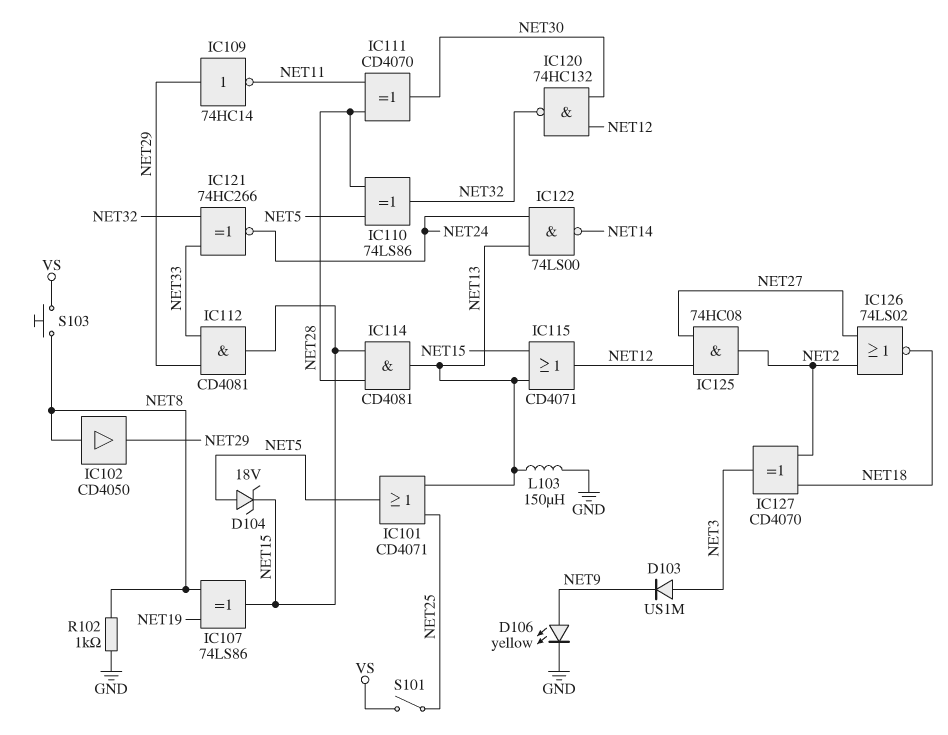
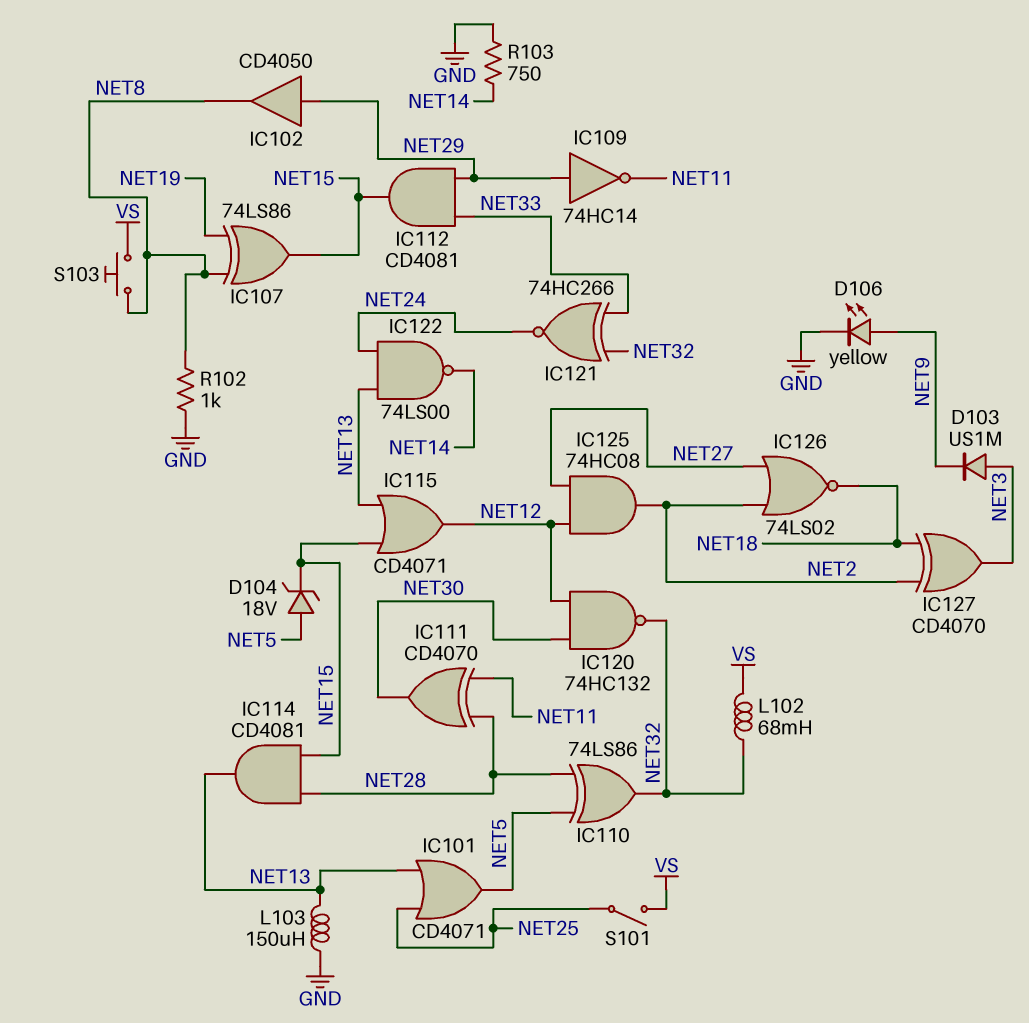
IC102: buffer CD4050 (in NET8, out NET29) -> buffer CD4050 (in NET29, out NET8)
L102: none -> 68mH (NET32, VS)
R103: none -> 750 (GND, NET14)

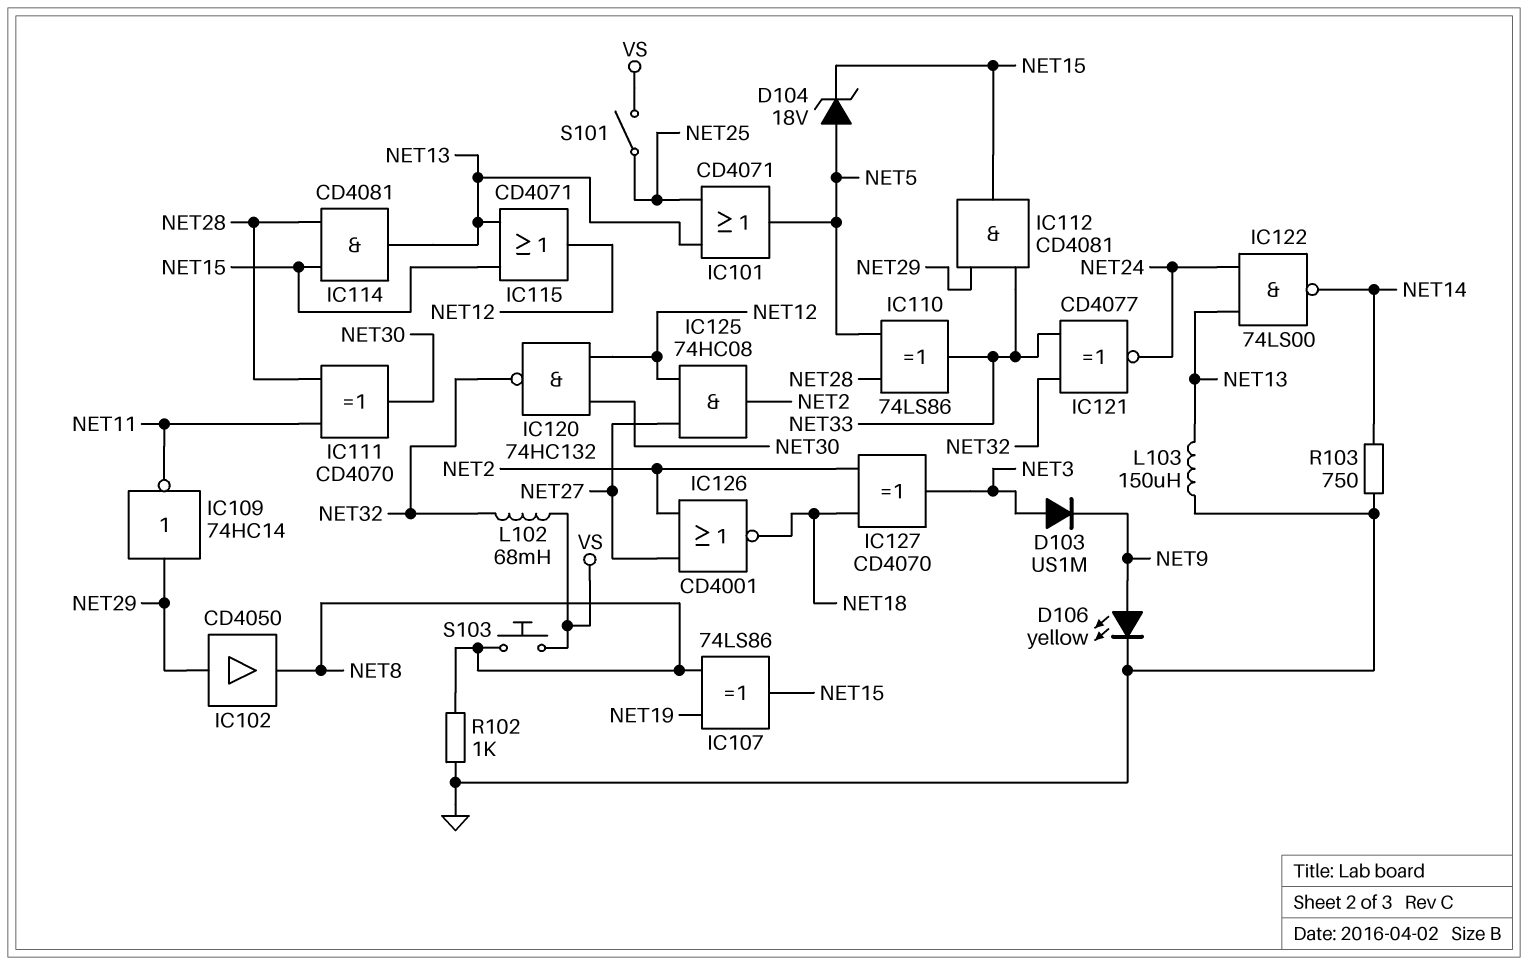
IC110: XOR 74LS86 (in NET5, in NET28, out NET32) -> XOR 74LS86 (in NET5, in NET28, out NET33)
IC121: XNOR 74HC266 (in NET32, in NET33, out NET24) -> XNOR CD4077 (in NET32, in NET33, out NET24)
IC126: NOR 74LS02 (in NET2, in NET27, out NET18) -> NOR CD4001 (in NET2, in NET27, out NET18)

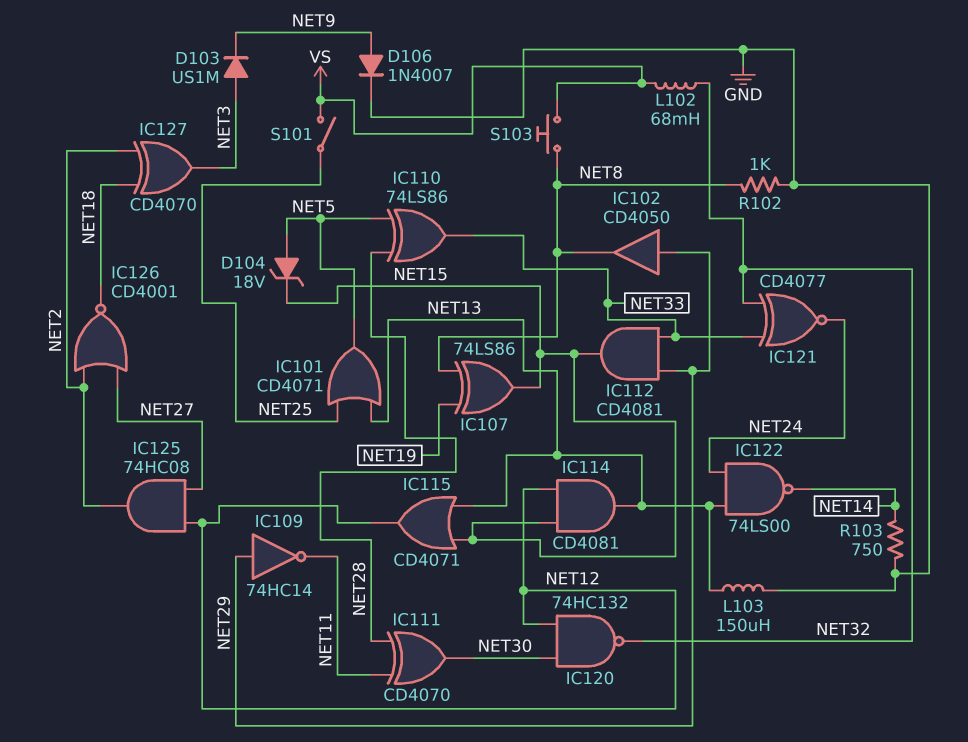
D106: LED yellow (A NET9, K GND) -> diode 1N4007 (A NET9, K GND)
IC114: AND CD4081 (in NET15, in NET28, out NET13) -> AND CD4081 (in NET12, in NET15, out NET13)

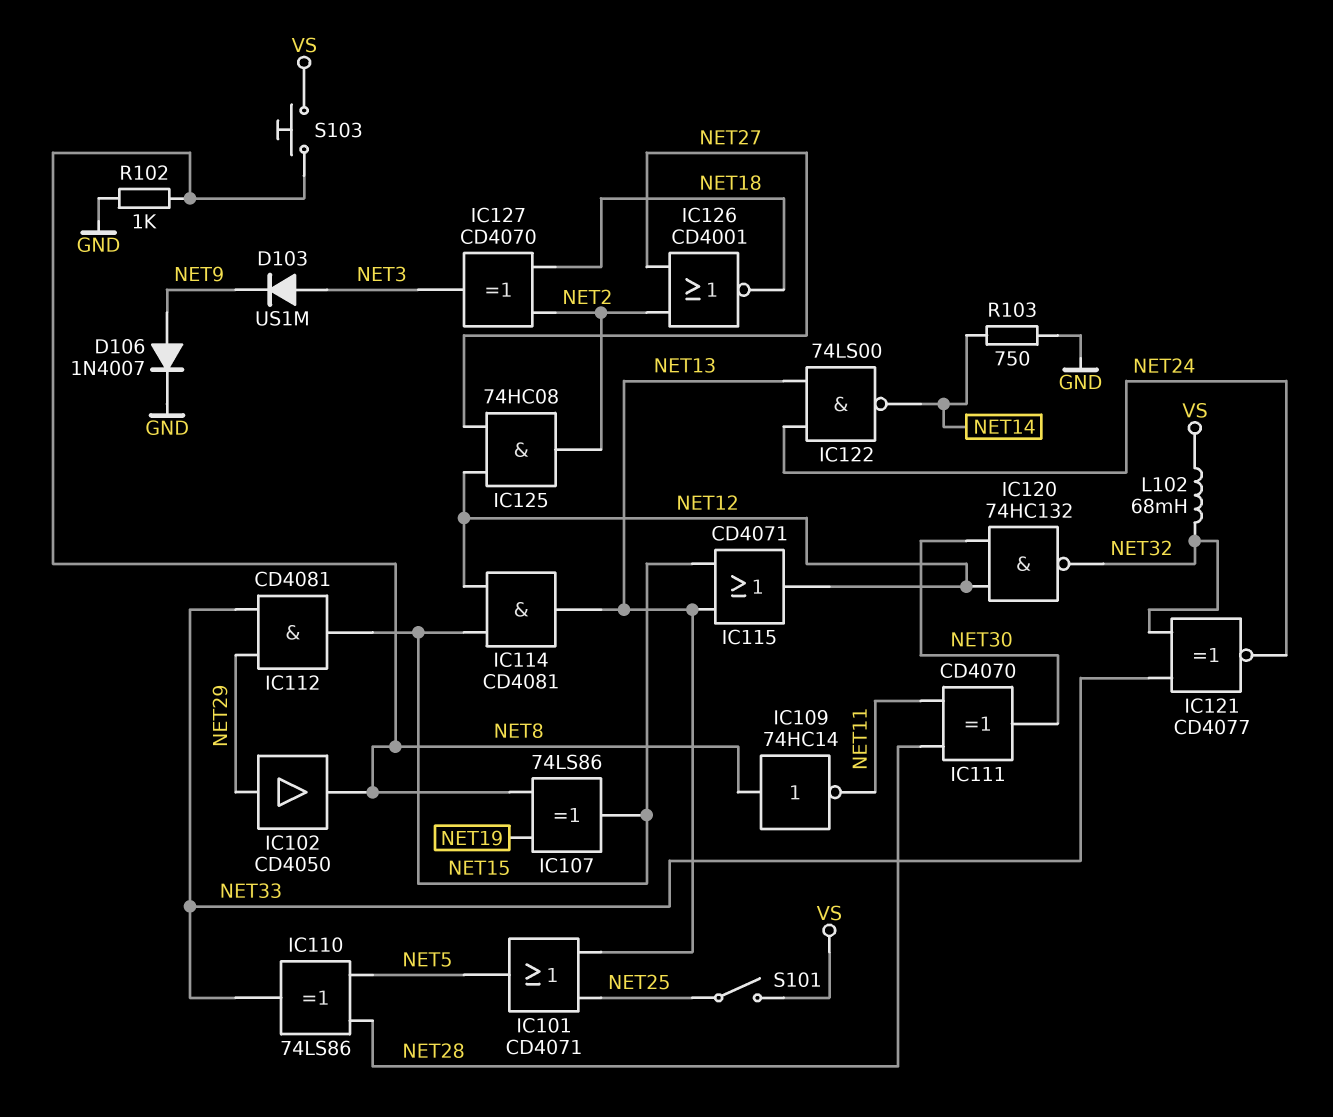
D104: zener 18V (A NET5, K NET15) -> none
IC109: NOT 74HC14 (in NET29, out NET11) -> NOT 74HC14 (in NET8, out NET11)
L103: 150uH (GND, NET13) -> none

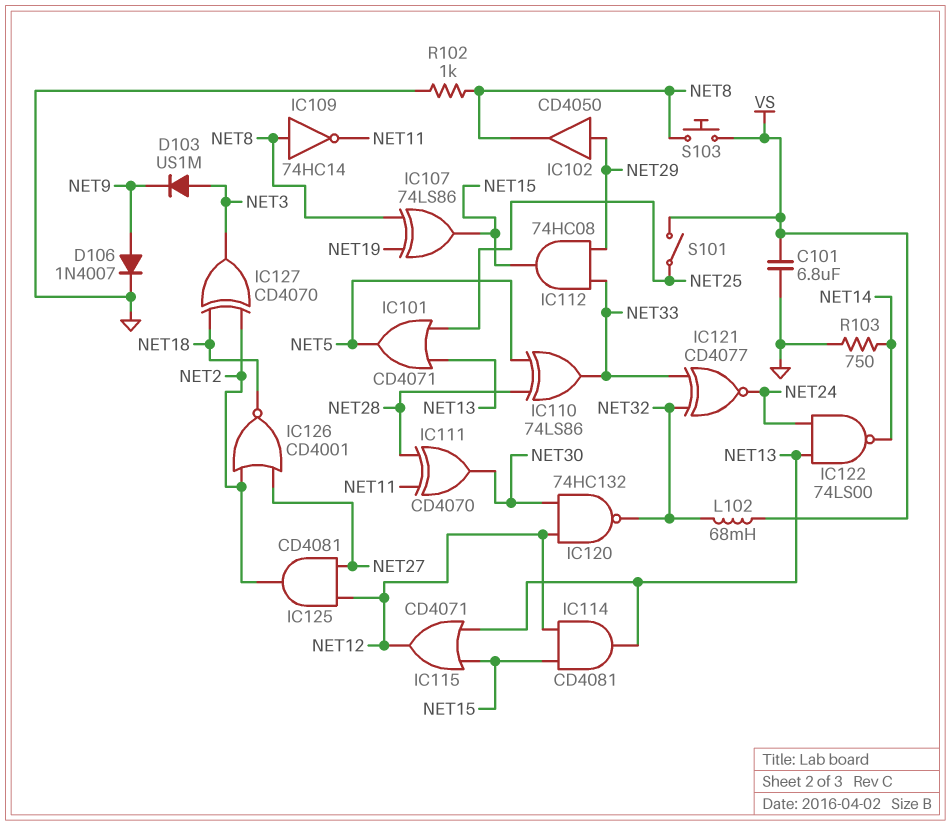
C101: none -> 6.8uF (GND, VS)
IC112: AND CD4081 (in NET29, in NET33, out NET15) -> AND 74HC08 (in NET29, in NET33, out NET15)
IC125: AND 74HC08 (in NET12, in NET27, out NET2) -> AND CD4081 (in NET12, in NET27, out NET2)

